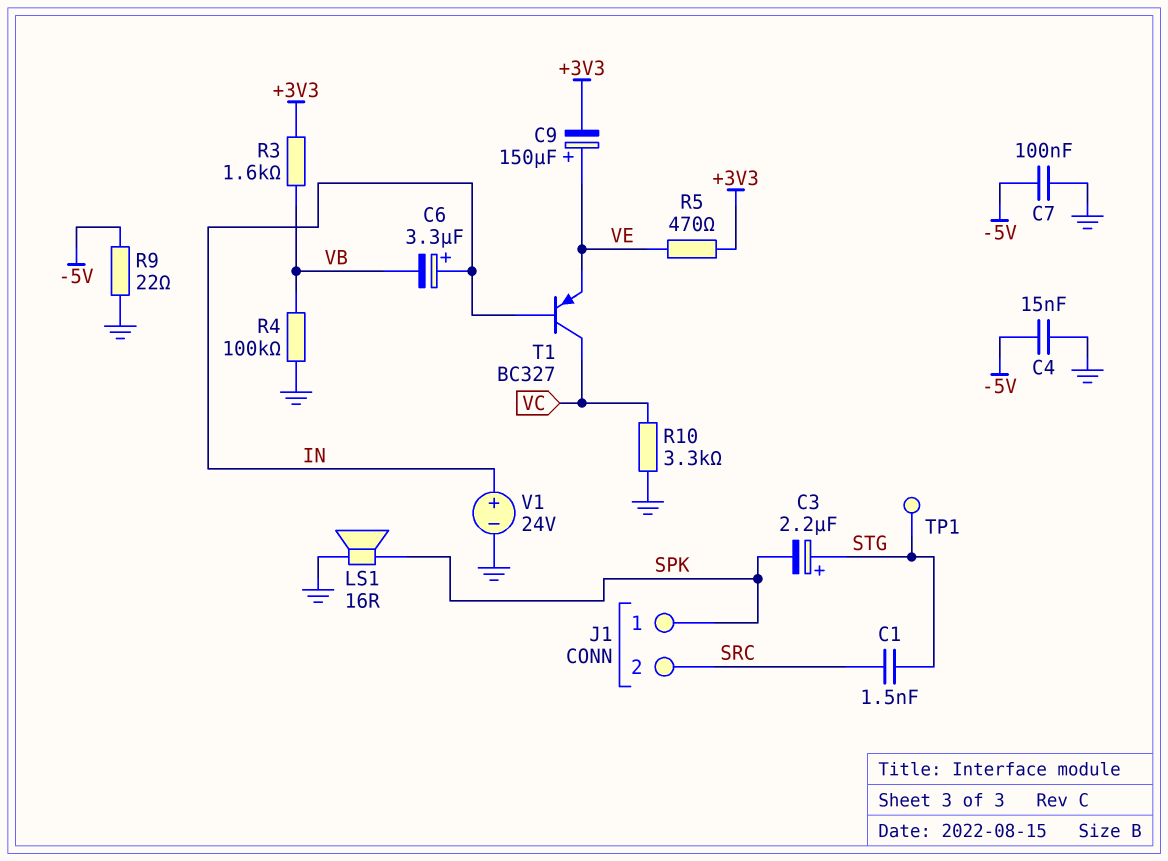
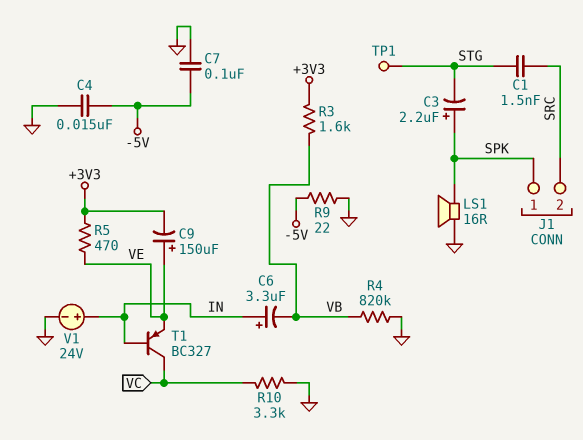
C3: 2.2uF (plus STG, minus SPK) -> 2.2uF (plus SPK, minus STG)
R4: 100k (GND, VB) -> 820k (GND, VB)

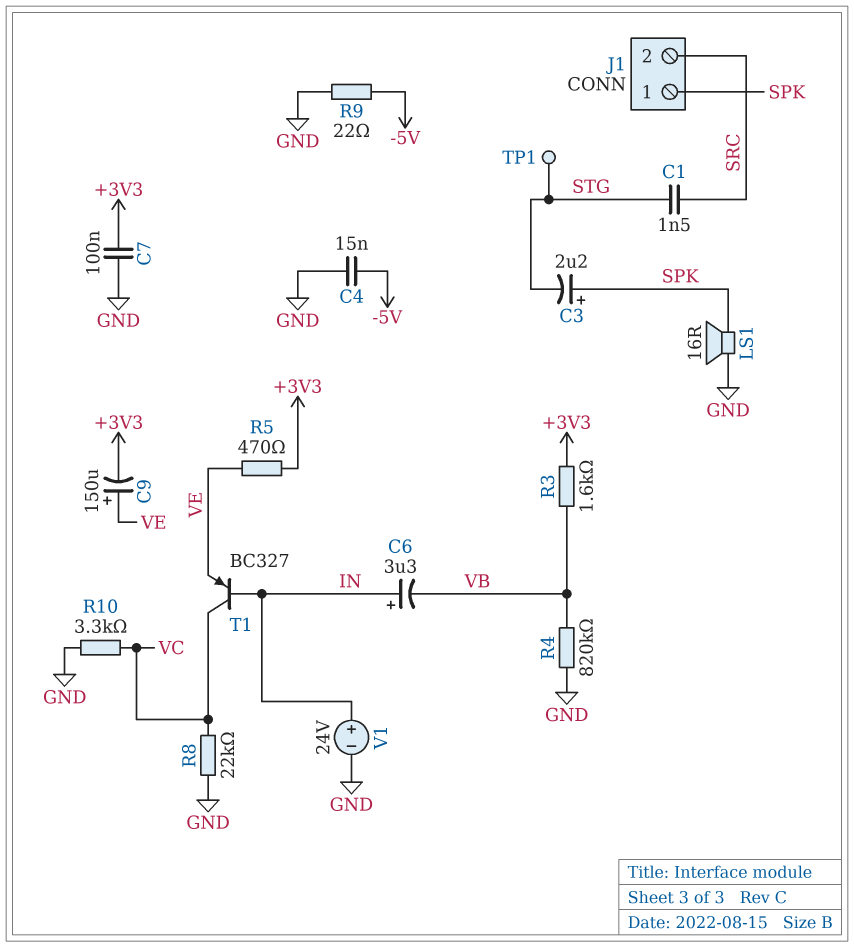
C7: 100nF (-5V, GND) -> 100nF (+3V3, GND)
R8: none -> 22k (GND, VC)

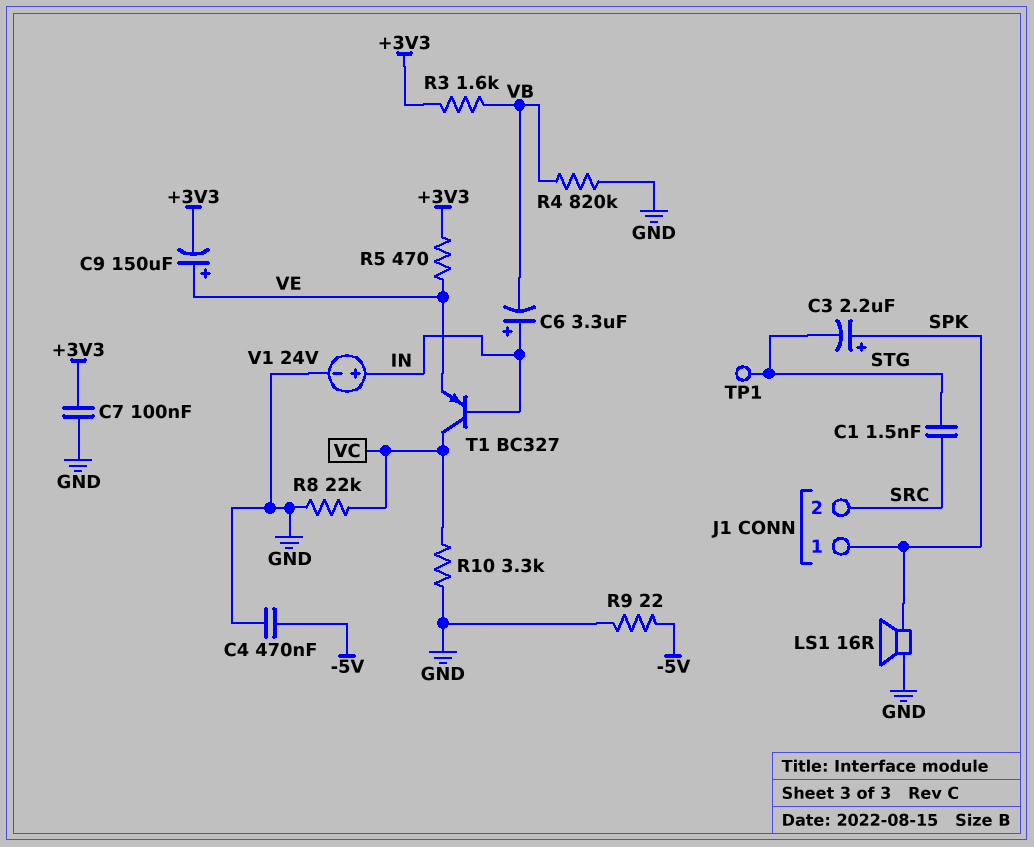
C4: 15nF (-5V, GND) -> 470nF (-5V, GND)

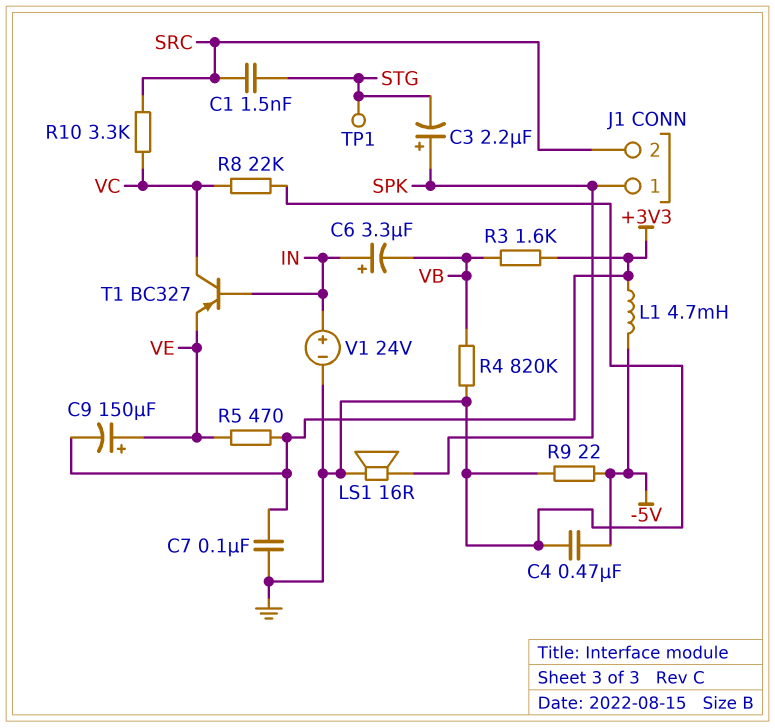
L1: none -> 4.7mH (+3V3, -5V)
R10: 3.3k (GND, VC) -> 3.3k (SRC, VC)

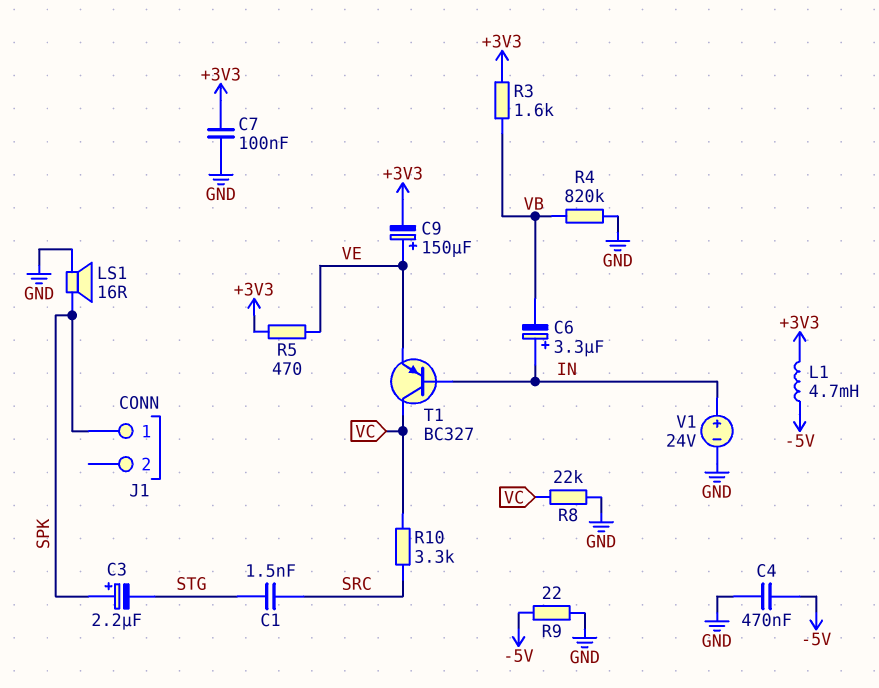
J1 pin 2: SRC -> none
TP1: test point (STG) -> none

